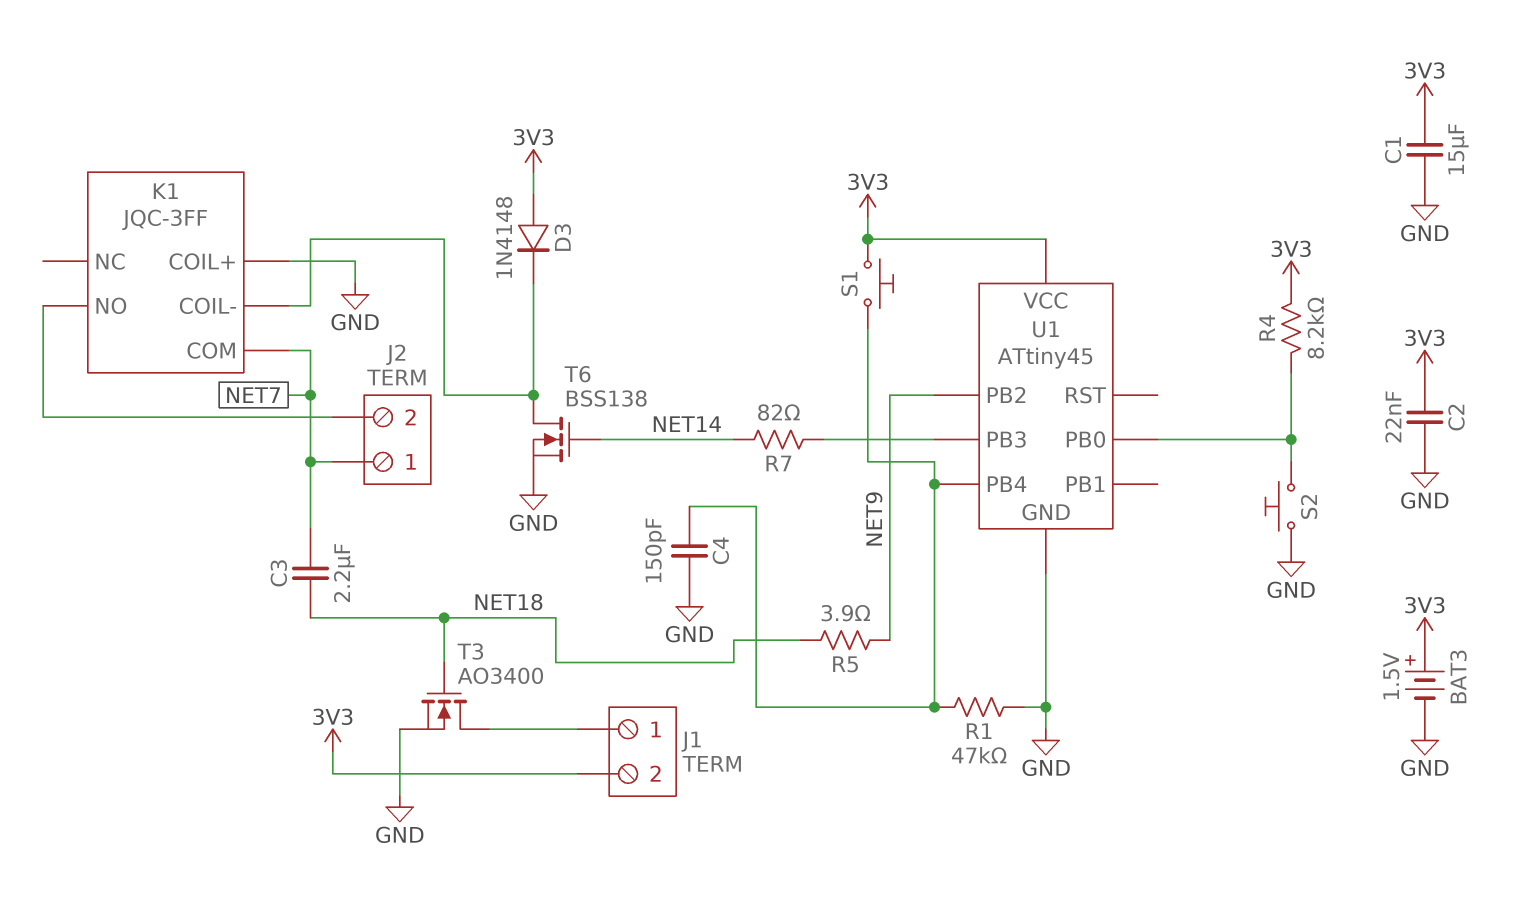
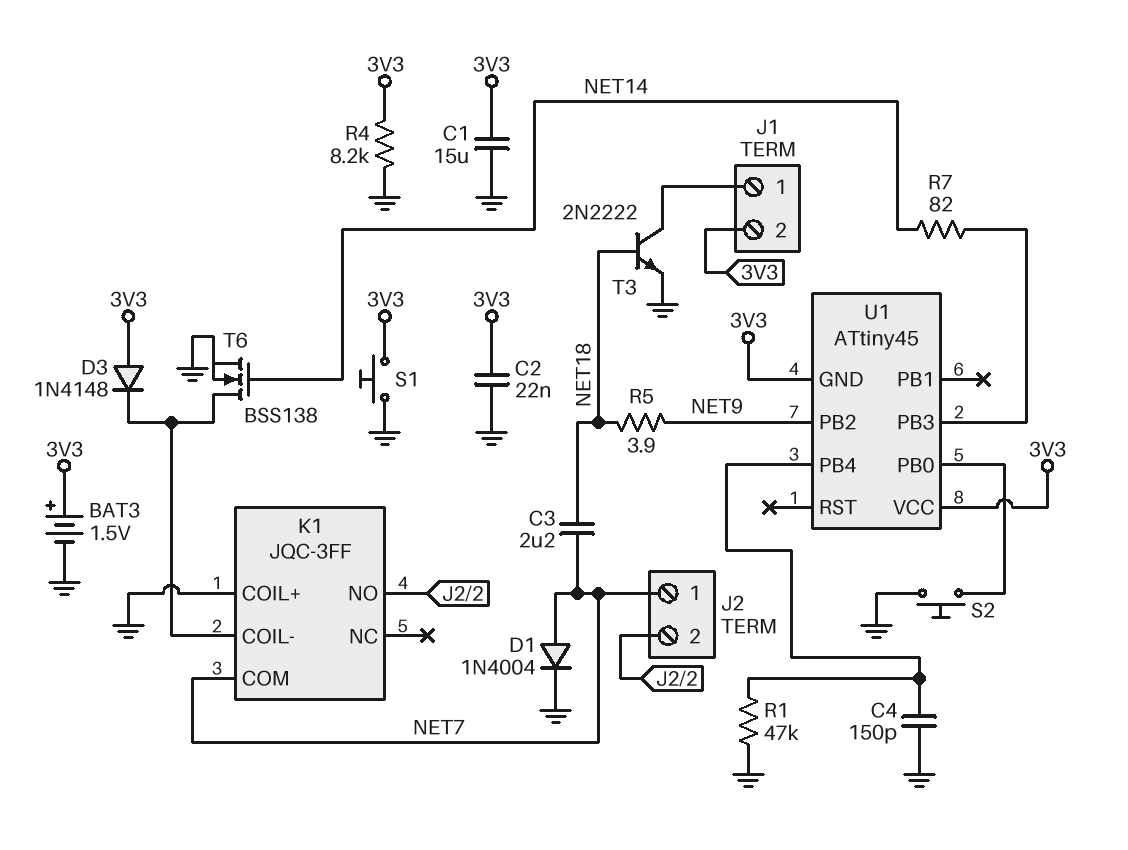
D1: none -> diode 1N4004 (A NET7, K GND)
R4: 8.2k (3V3, U1/PB0) -> 8.2k (3V3, GND)
S1: button (3V3, U1/PB4) -> button (3V3, GND)
T3: NMOS AO3400 (G NET18, D J1/1, S GND) -> NPN 2N2222 (B NET18, C J1/1, E GND)
U1 pin GND: GND -> 3V3

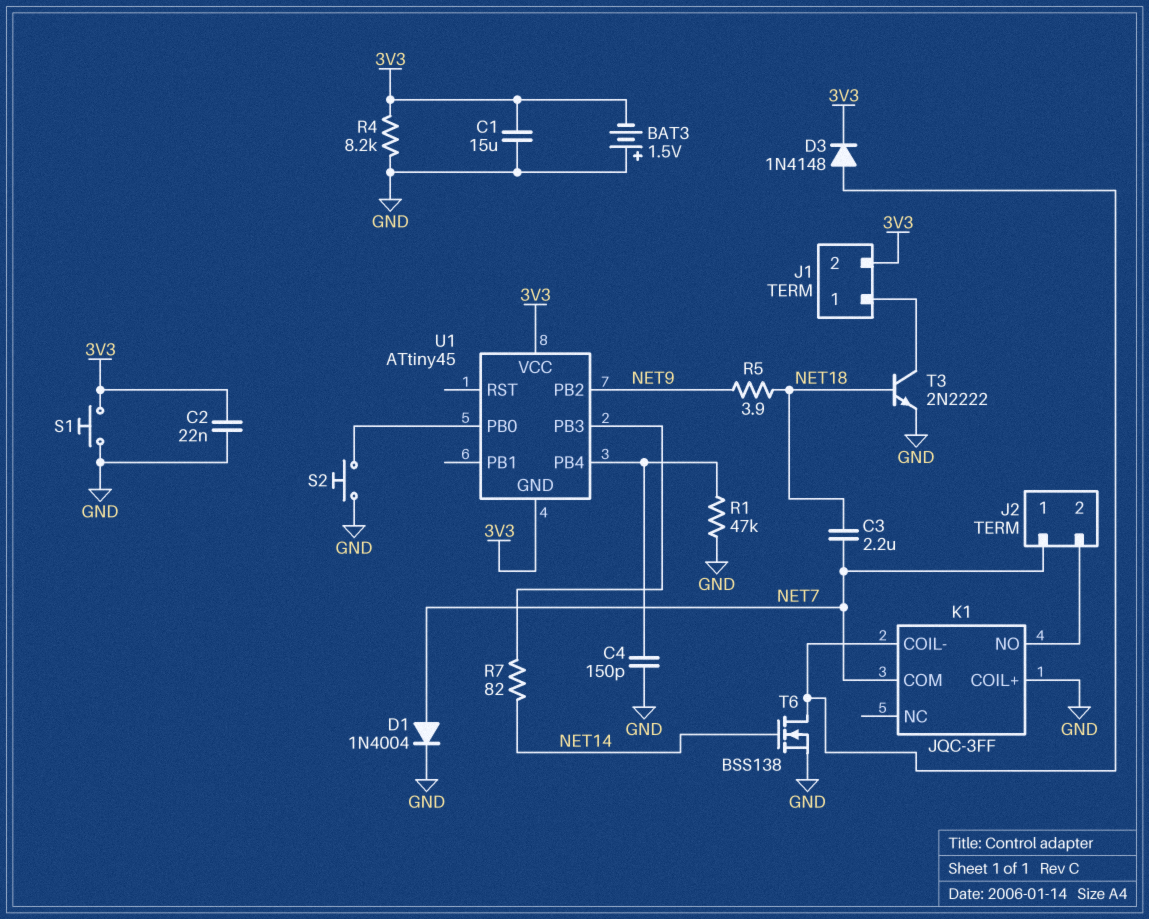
BAT3: 1.5V (plus 3V3, minus GND) -> 1.5V (plus GND, minus 3V3)
D3: diode 1N4148 (A 3V3, K K1/COIL-) -> diode 1N4148 (A K1/COIL-, K 3V3)

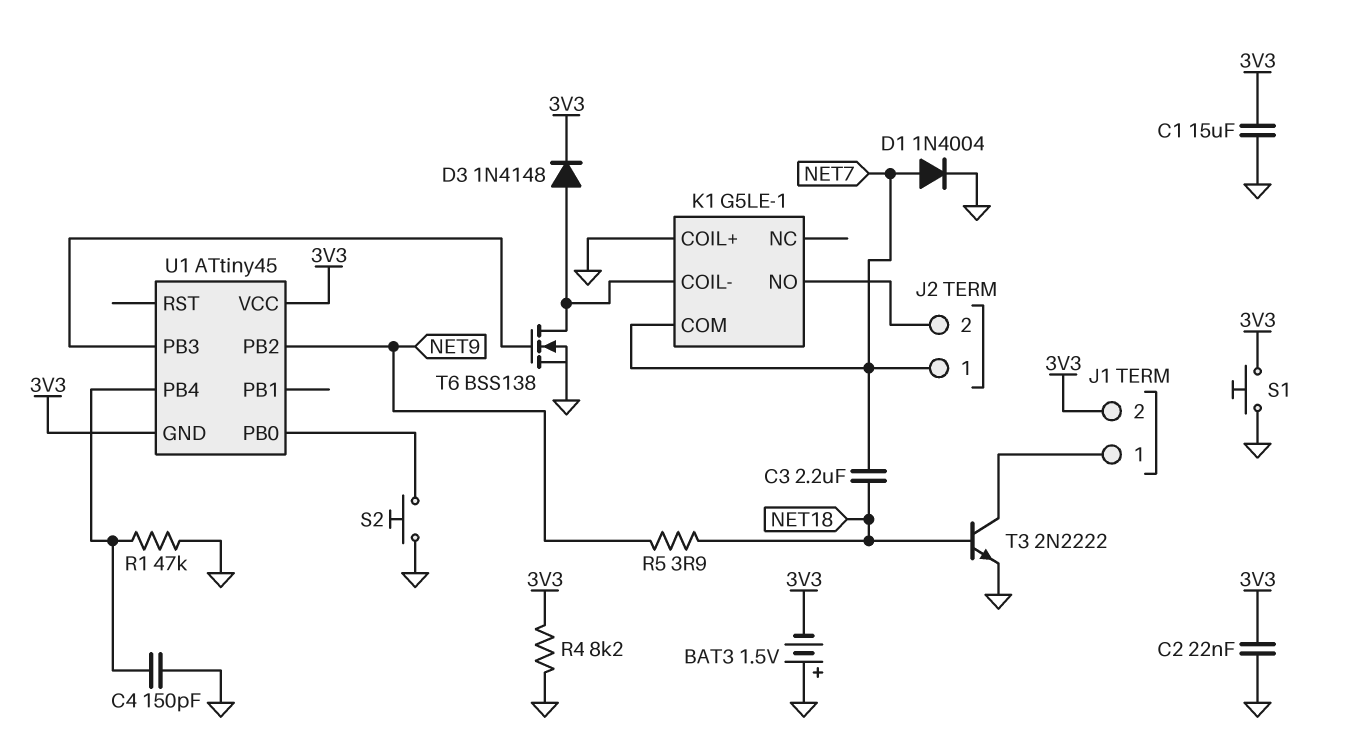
K1: JQC-3FF -> G5LE-1
R7: 82 (NET14, U1/PB3) -> none
T6: NMOS BSS138 (G NET14, D K1/COIL-, S GND) -> NMOS BSS138 (G U1/PB3, D K1/COIL-, S GND)

